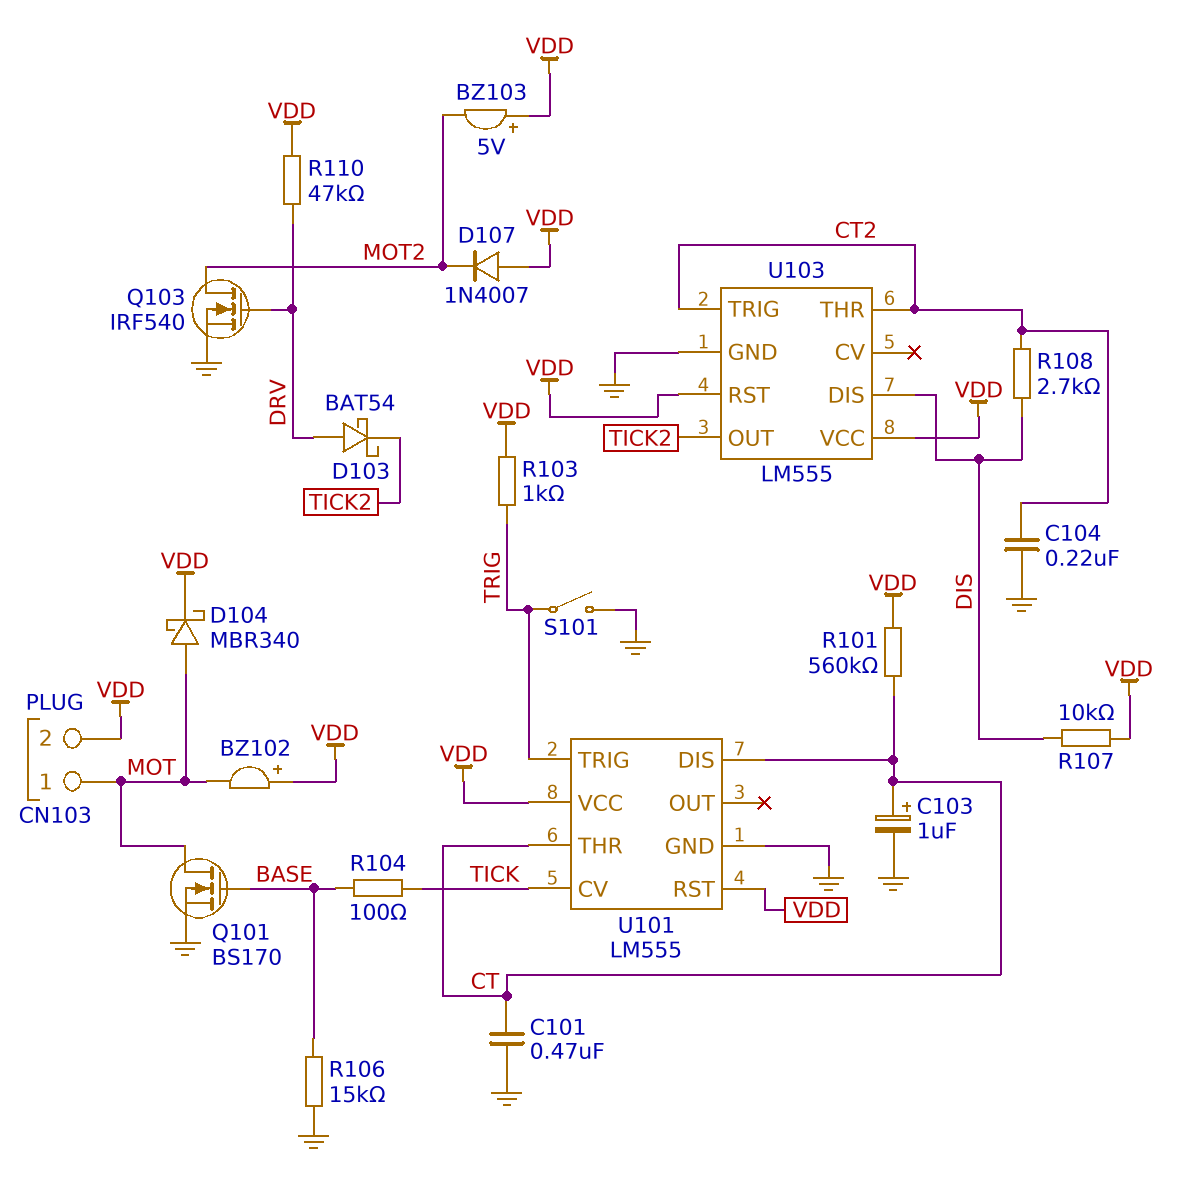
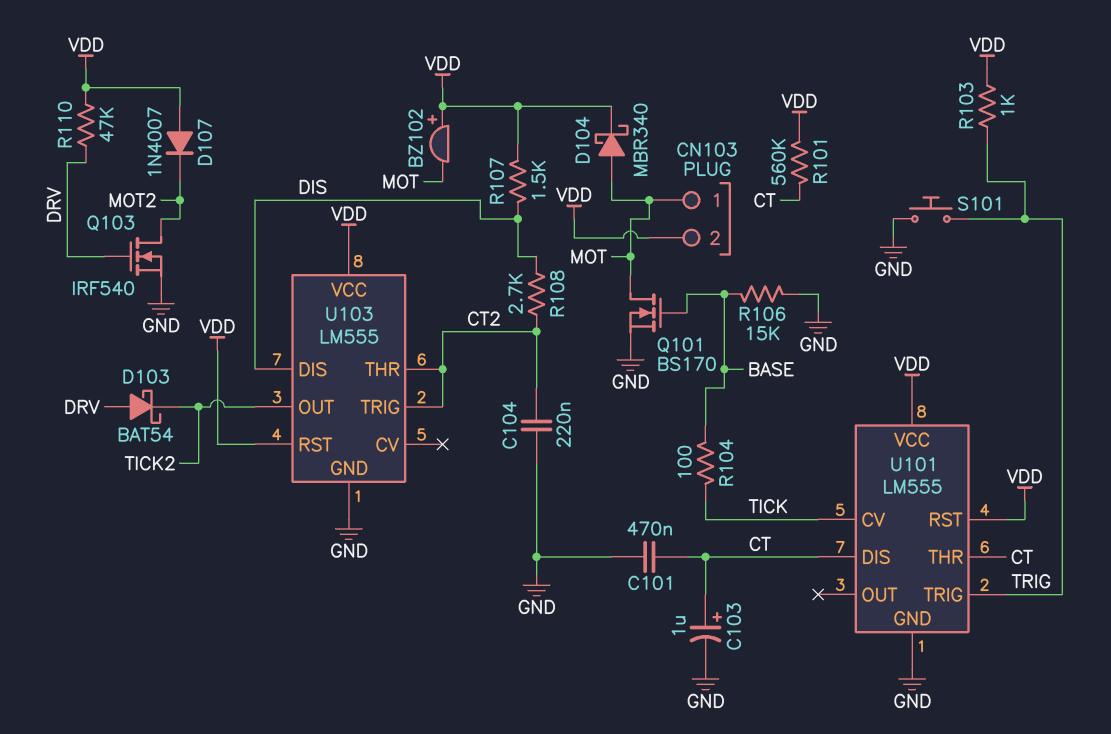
BZ103: buzzer 5V (plus VDD, minus MOT2) -> none
R107: 10k (DIS, VDD) -> 1.5k (DIS, VDD)
S101: switch (GND, TRIG) -> button (GND, TRIG)

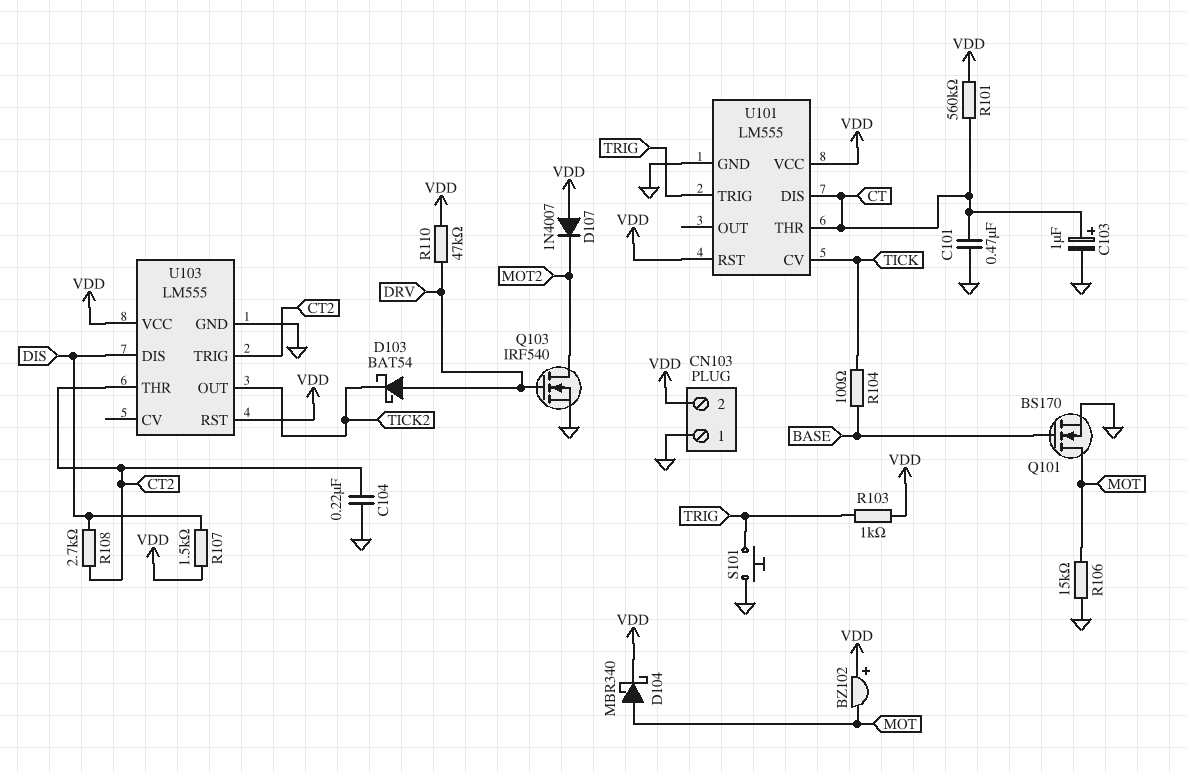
CN103 pin 1: MOT -> GND
R106: 15k (BASE, GND) -> 15k (GND, MOT)

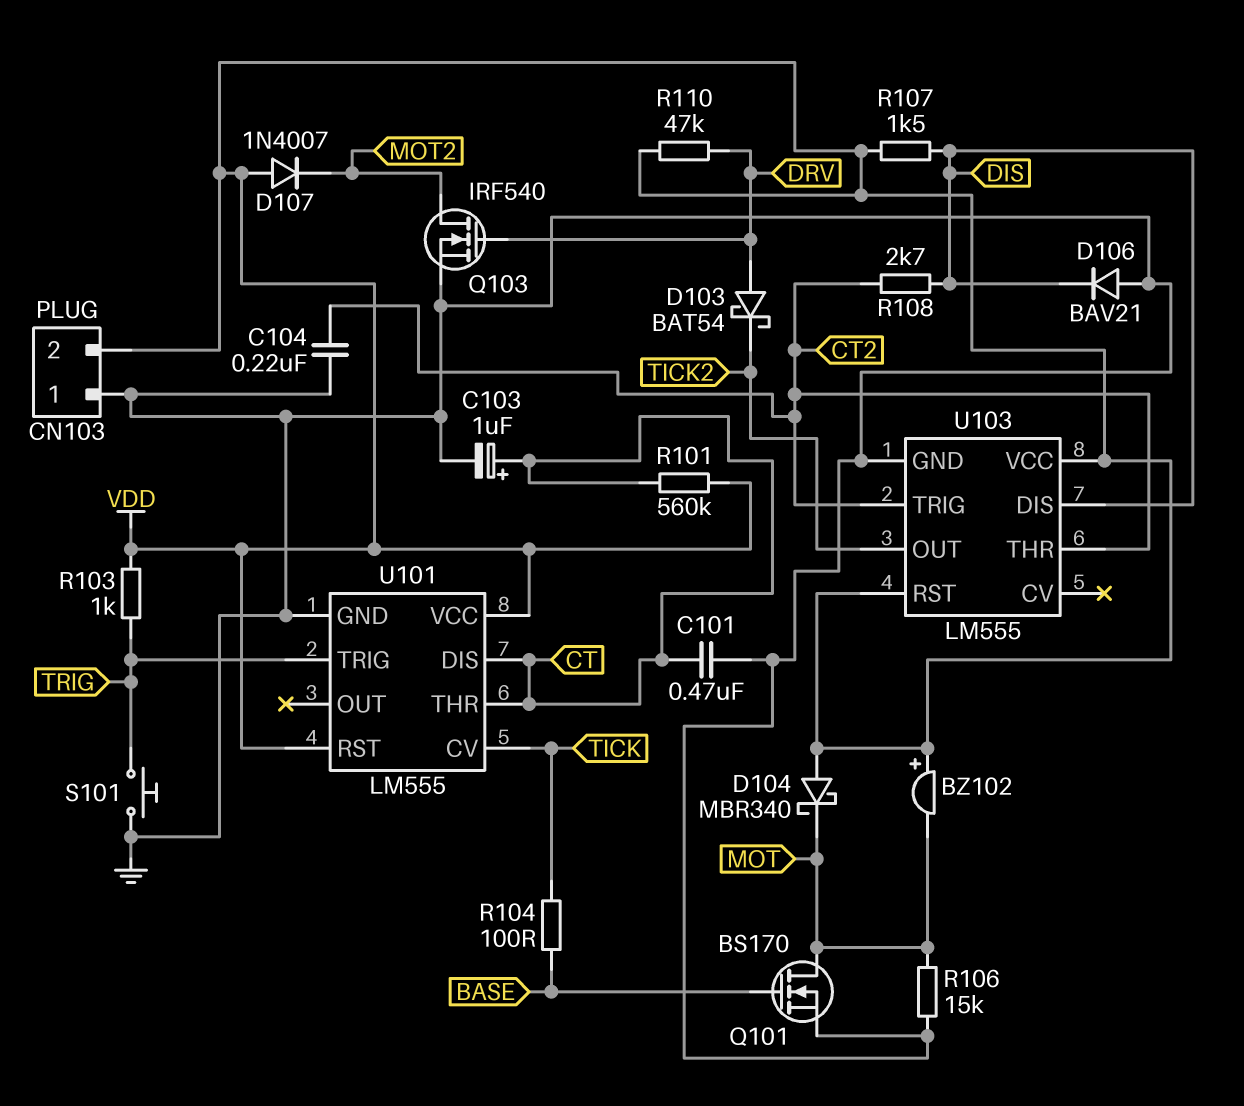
D104: schottky MBR340 (A MOT, K VDD) -> schottky MBR340 (A VDD, K MOT)
D106: none -> diode BAV21 (A GND, K DIS)

